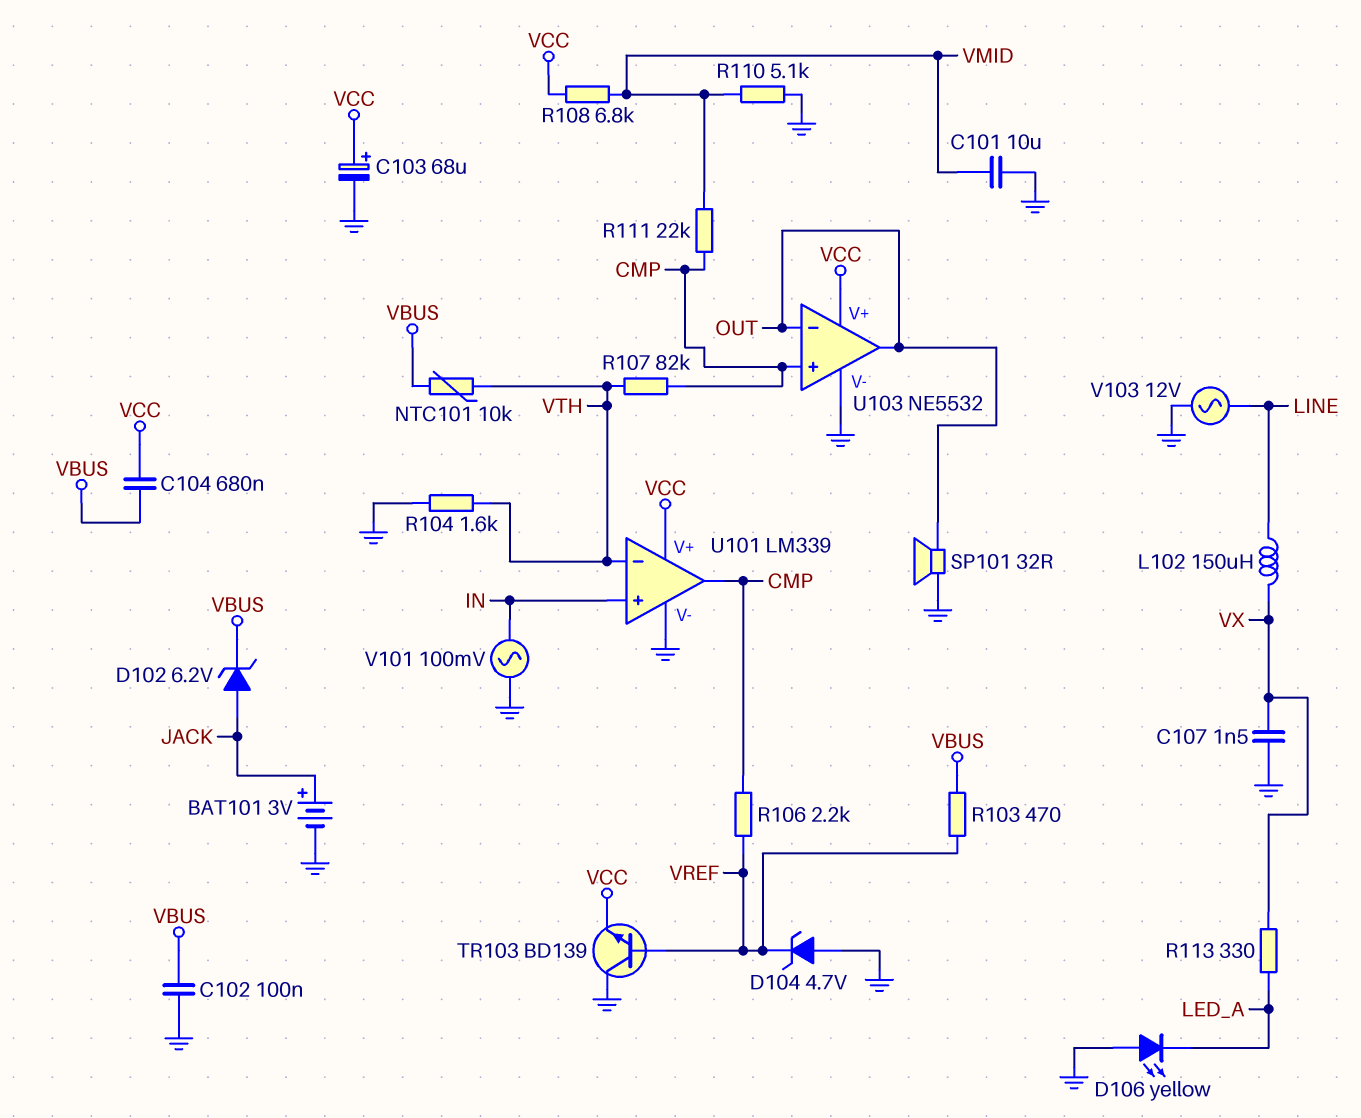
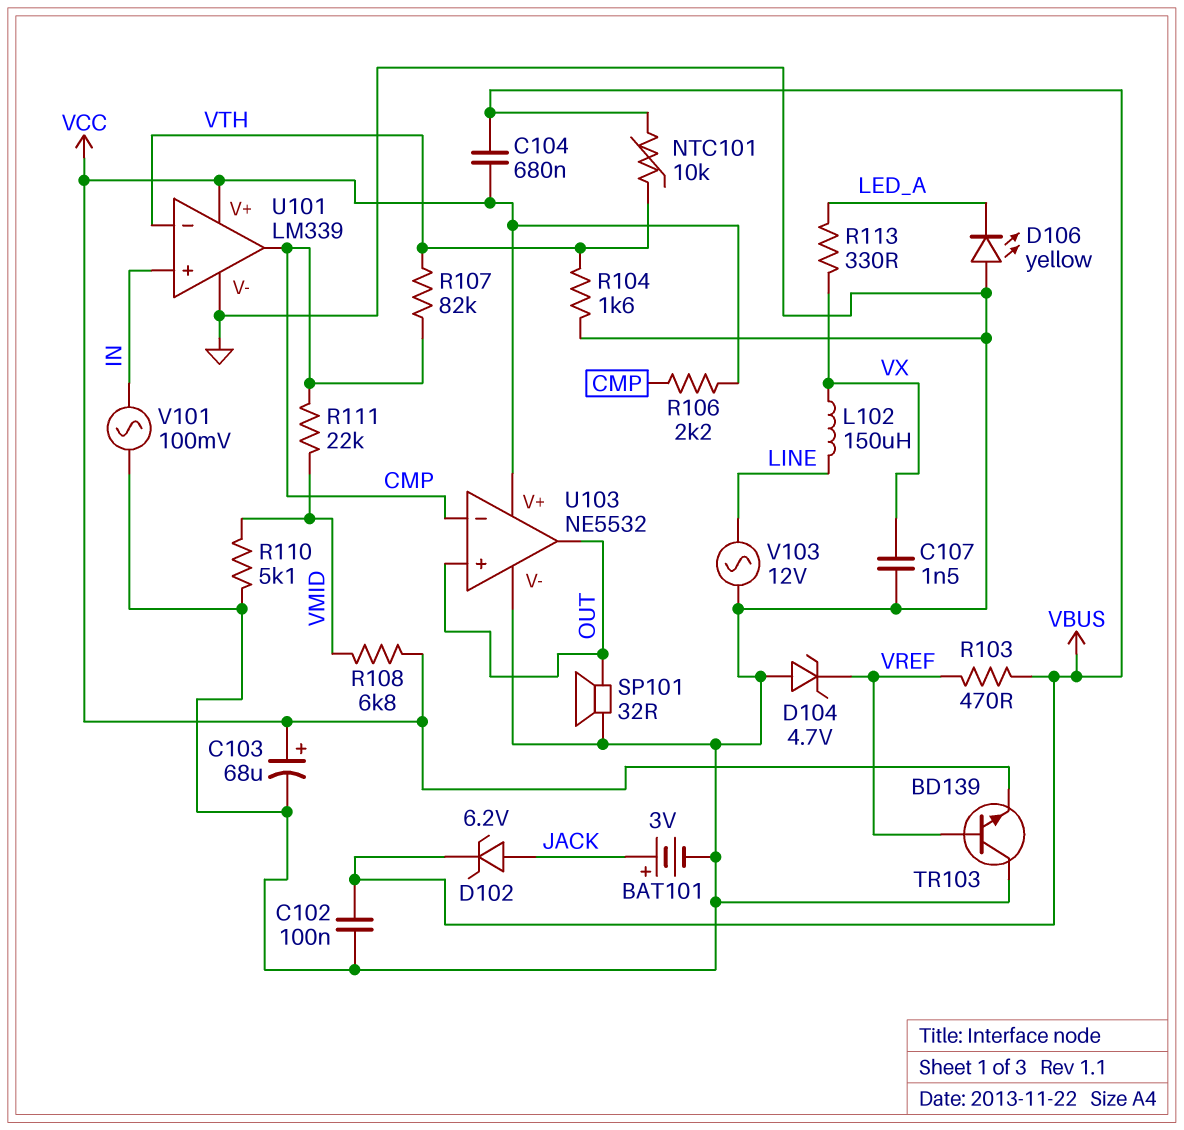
C101: 10uF (GND, VMID) -> none
R106: 2.2k (CMP, VREF) -> 2.2k (CMP, VCC)
U103 pin in+: CMP -> OUT
U103 pin in-: OUT -> CMP

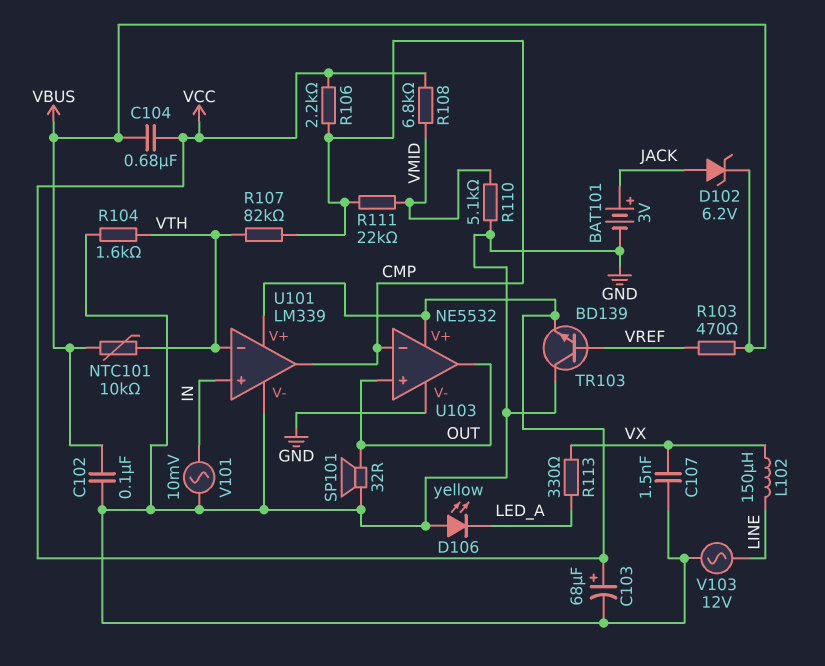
D104: zener 4.7V (A GND, K VREF) -> none
V101: AC 100mV (GND, IN) -> AC 10mV (GND, IN)

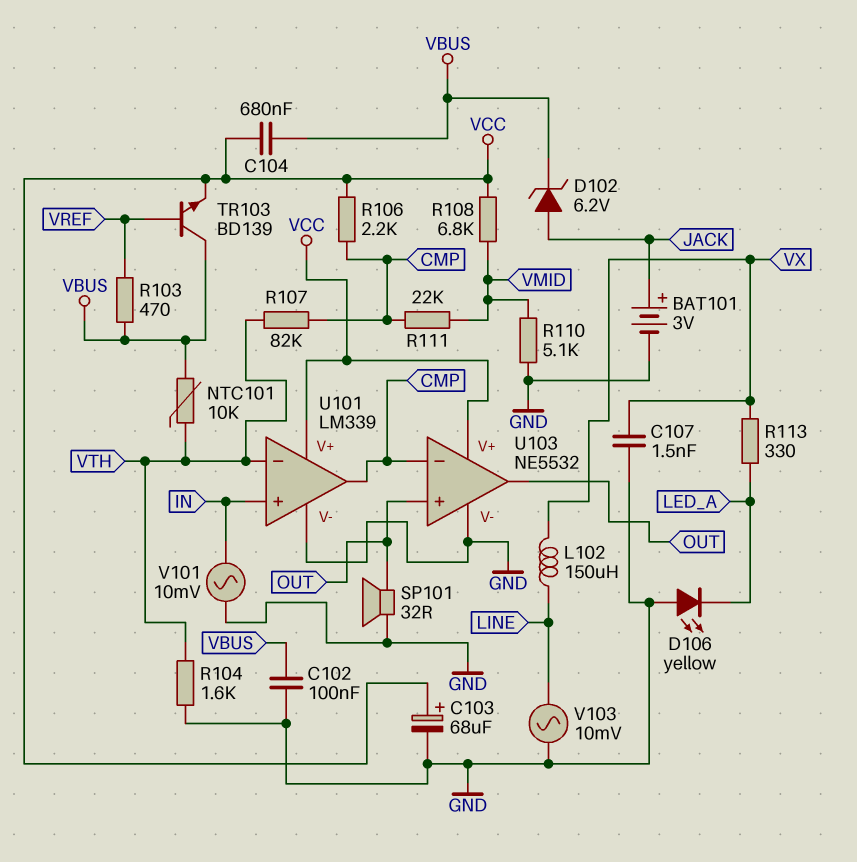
TR103: NPN BD139 (B VREF, C GND, E VCC) -> NPN BD139 (B VREF, C VBUS, E VCC)
V103: AC 12V (GND, LINE) -> AC 10mV (GND, LINE)

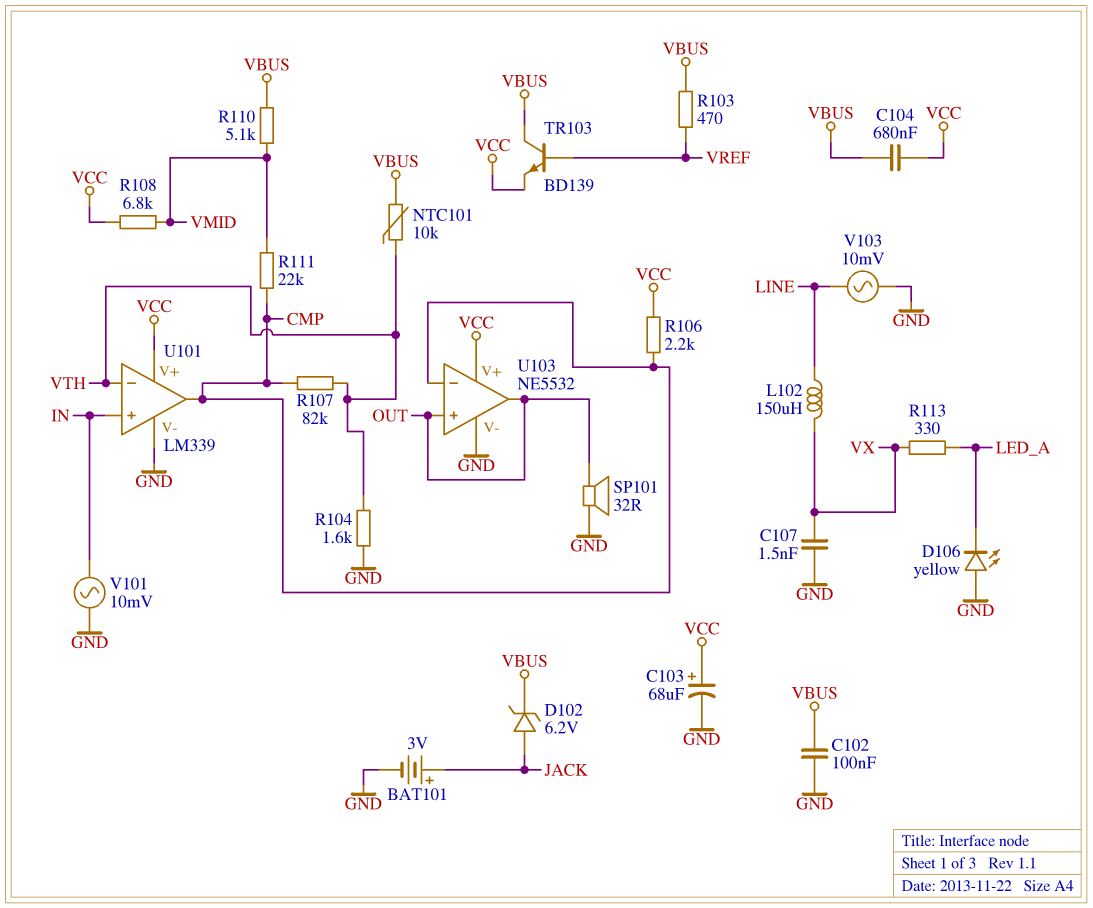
R110: 5.1k (GND, VMID) -> 5.1k (VBUS, VMID)

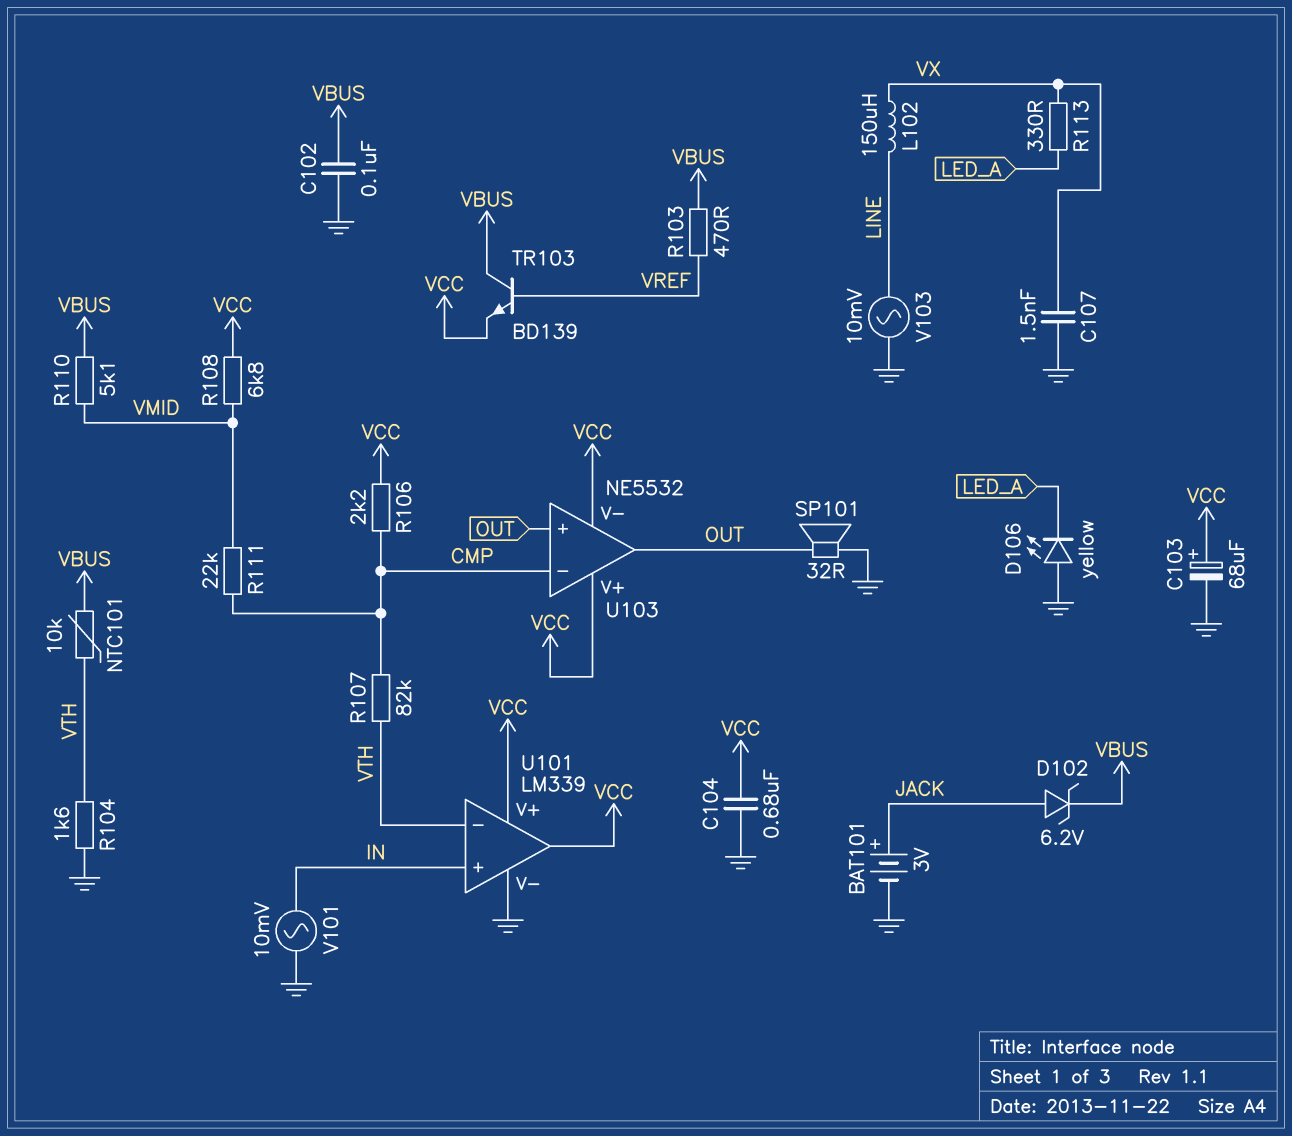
C104: 680nF (VBUS, VCC) -> 680nF (GND, VCC)
U101 pin out: CMP -> VCC
U103 pin V-: GND -> VCC

